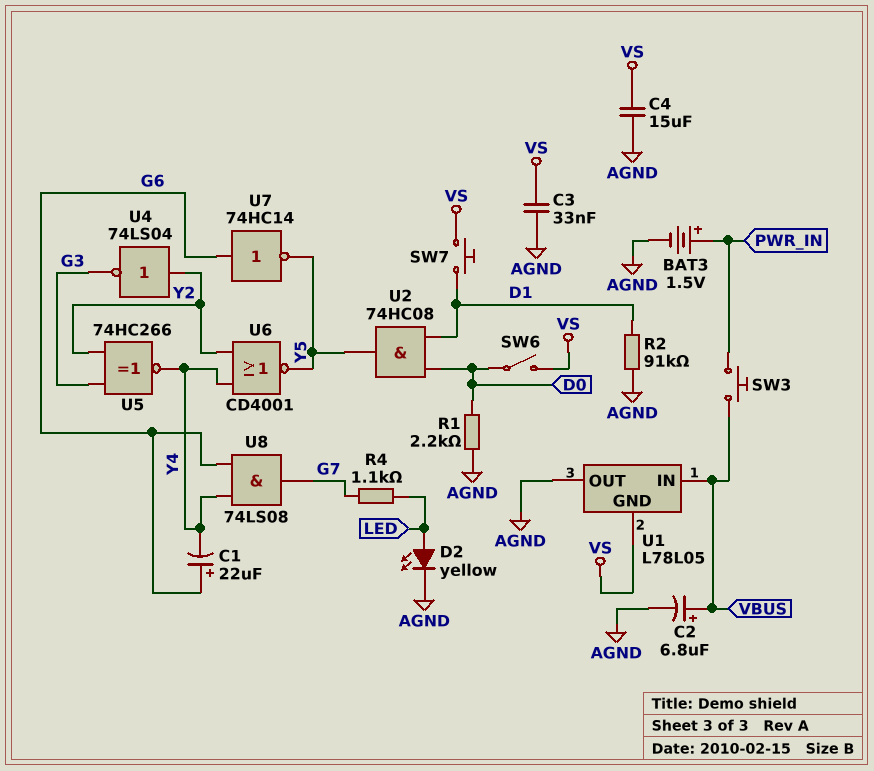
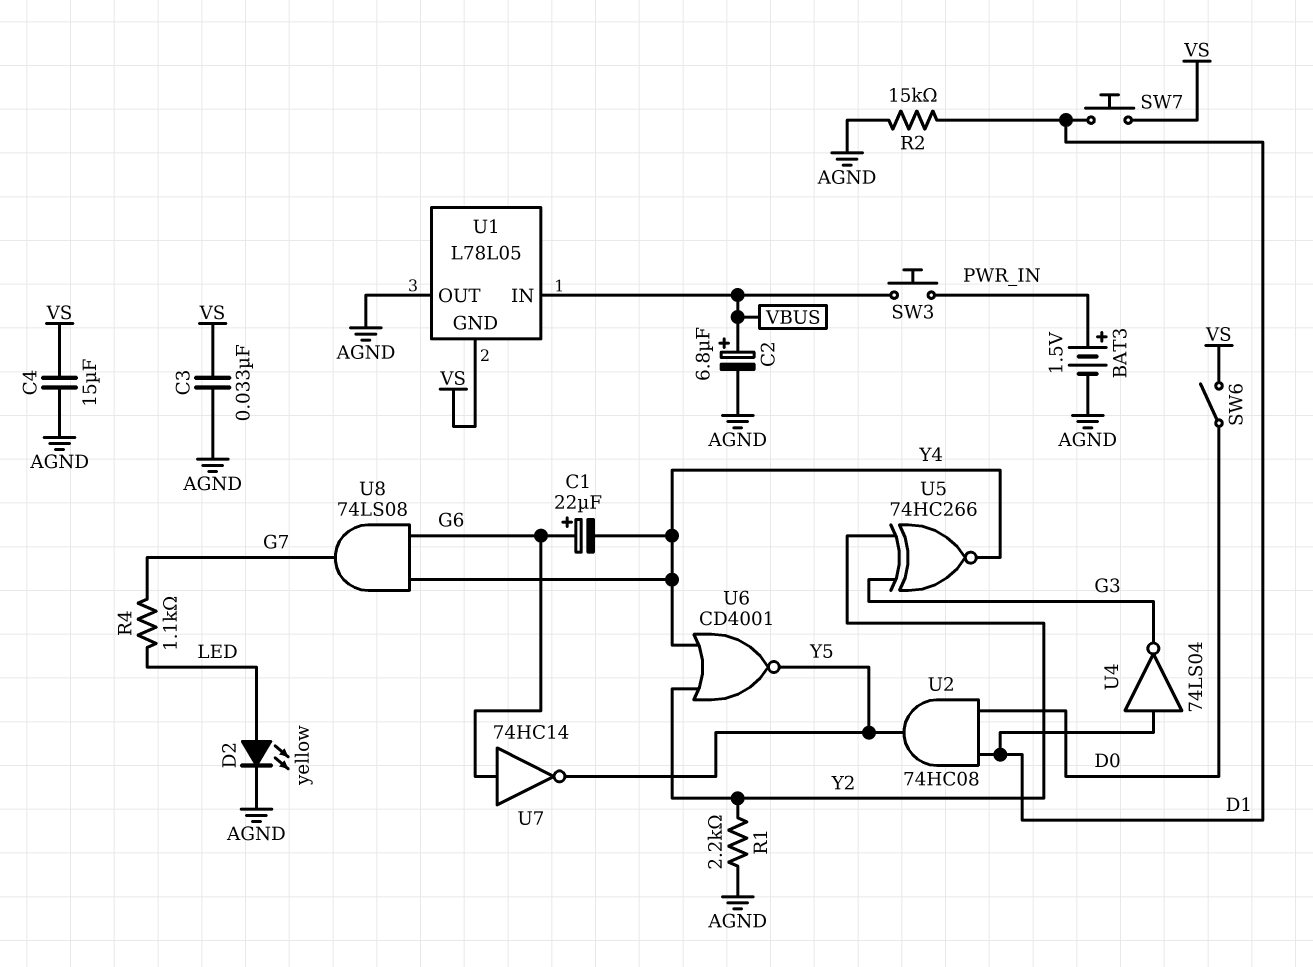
R1: 2.2k (AGND, D0) -> 2.2k (AGND, Y2)
R2: 91k (AGND, D1) -> 15k (AGND, D1)
U4: NOT 74LS04 (in Y2, out G3) -> NOT 74LS04 (in D1, out G3)

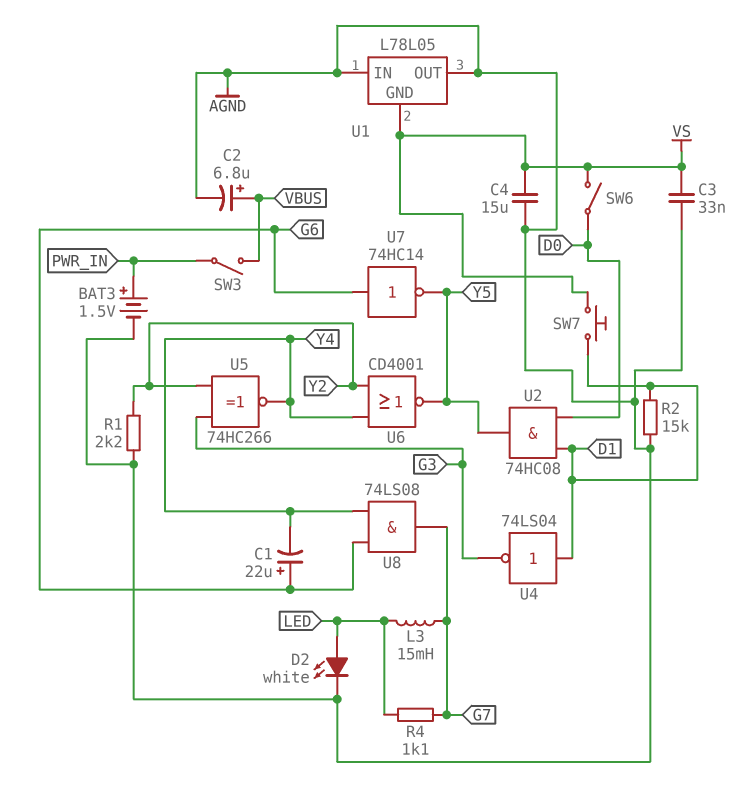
D2: LED yellow (A LED, K AGND) -> LED white (A LED, K AGND)
L3: none -> 15mH (G7, LED)
SW3: button (PWR_IN, VBUS) -> switch (PWR_IN, VBUS)
U1 pin IN: VBUS -> AGND

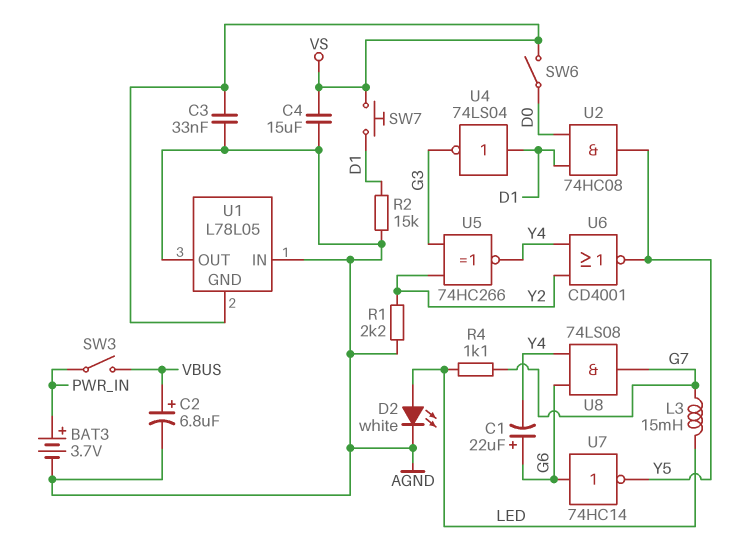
BAT3: 1.5V (plus PWR_IN, minus AGND) -> 3.7V (plus PWR_IN, minus AGND)

